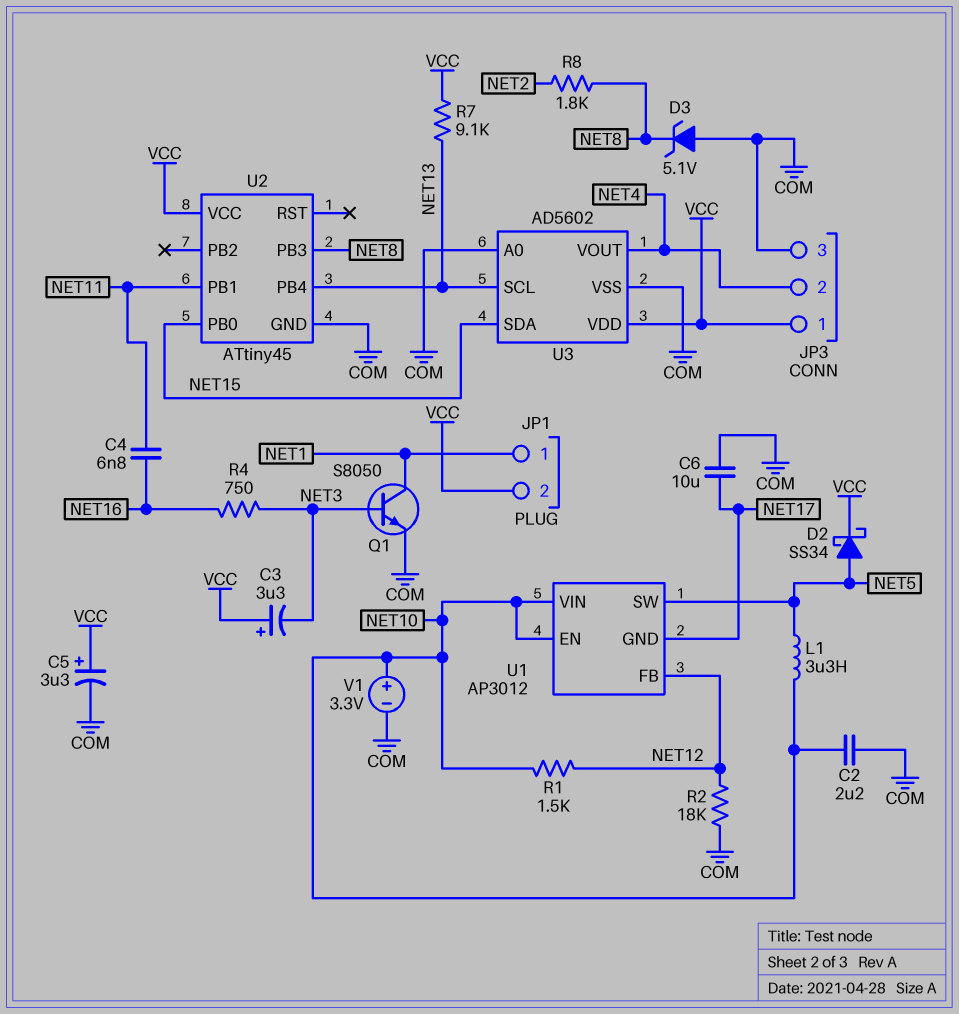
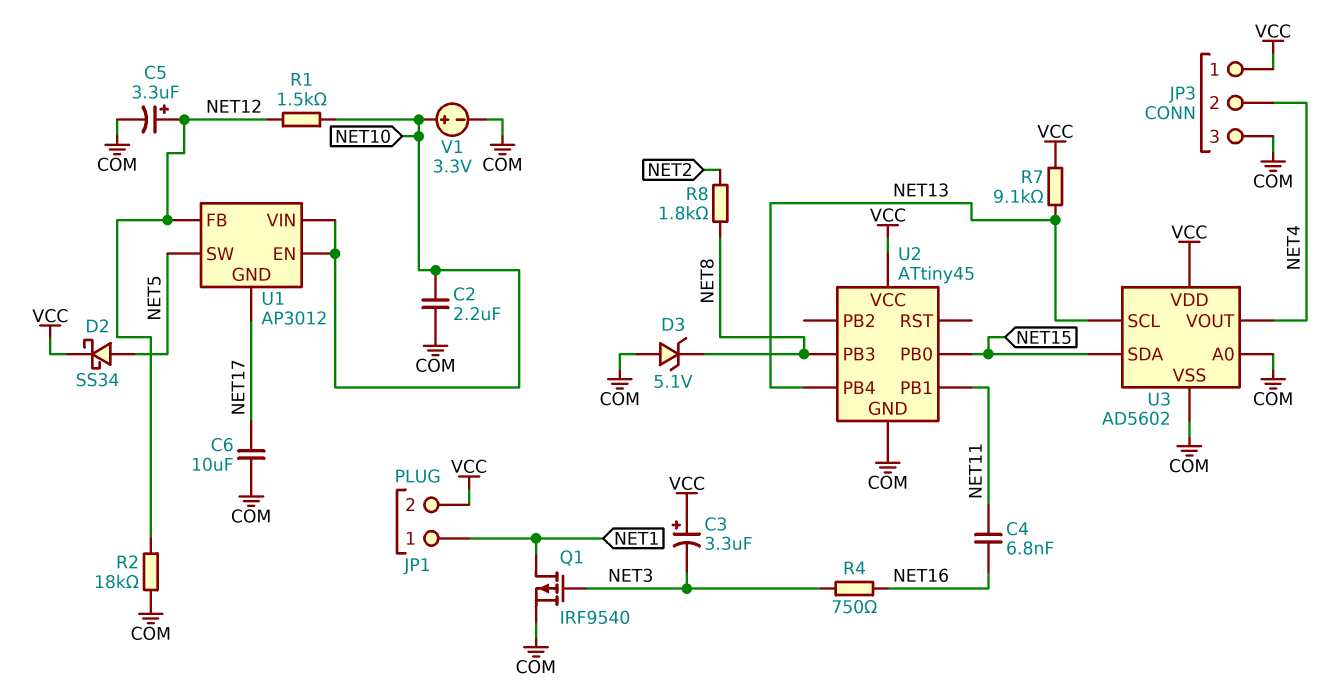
C5: 3.3uF (plus VCC, minus COM) -> 3.3uF (plus NET12, minus COM)
L1: 3.3uH (NET5, NET10) -> none
Q1: NPN S8050 (B NET3, C NET1, E COM) -> PMOS IRF9540 (G NET3, D NET1, S COM)

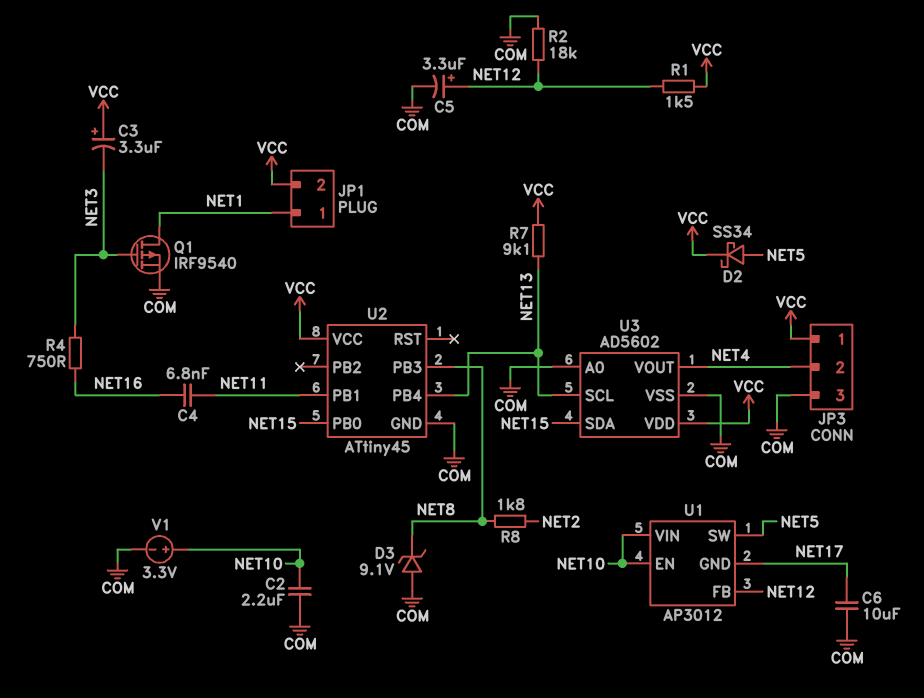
D3: zener 5.1V (A COM, K NET8) -> zener 9.1V (A COM, K NET8)
R1: 1.5k (NET10, NET12) -> 1.5k (NET12, VCC)

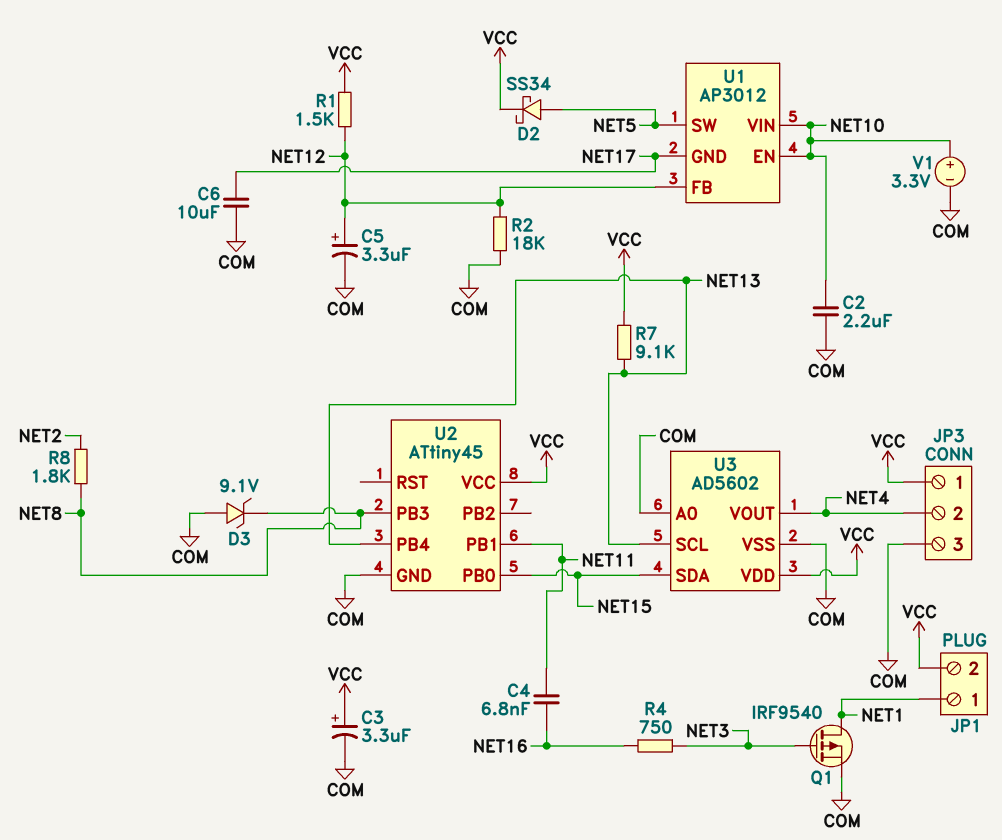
C3: 3.3uF (plus VCC, minus NET3) -> 3.3uF (plus VCC, minus COM)

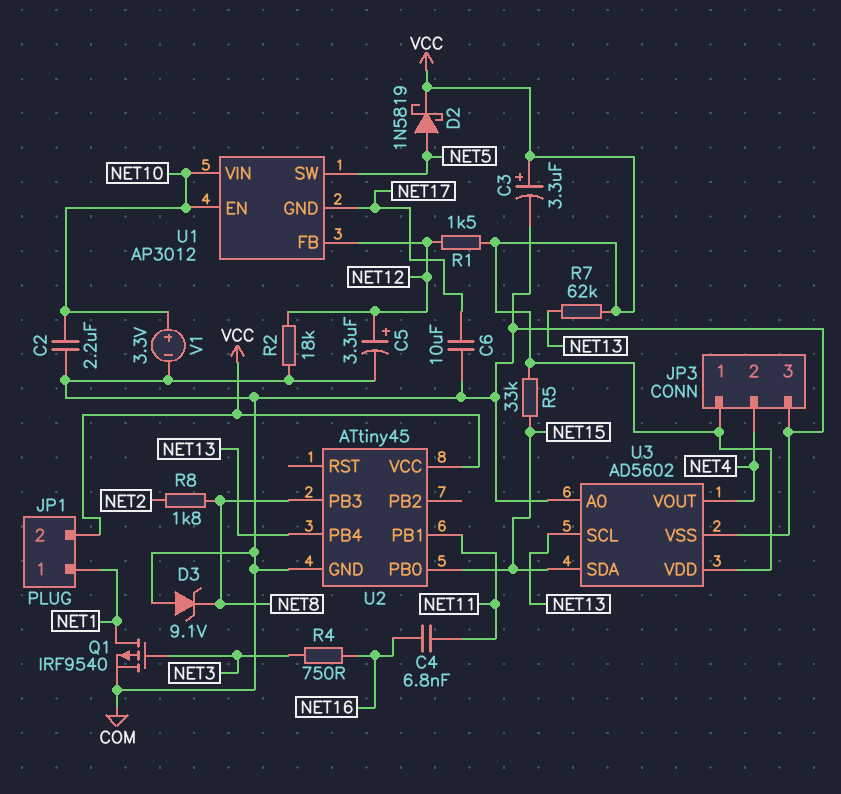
D2: schottky SS34 (A NET5, K VCC) -> schottky 1N5819 (A NET5, K VCC)
R5: none -> 33k (NET15, VCC)
R7: 9.1k (NET13, VCC) -> 62k (NET13, VCC)

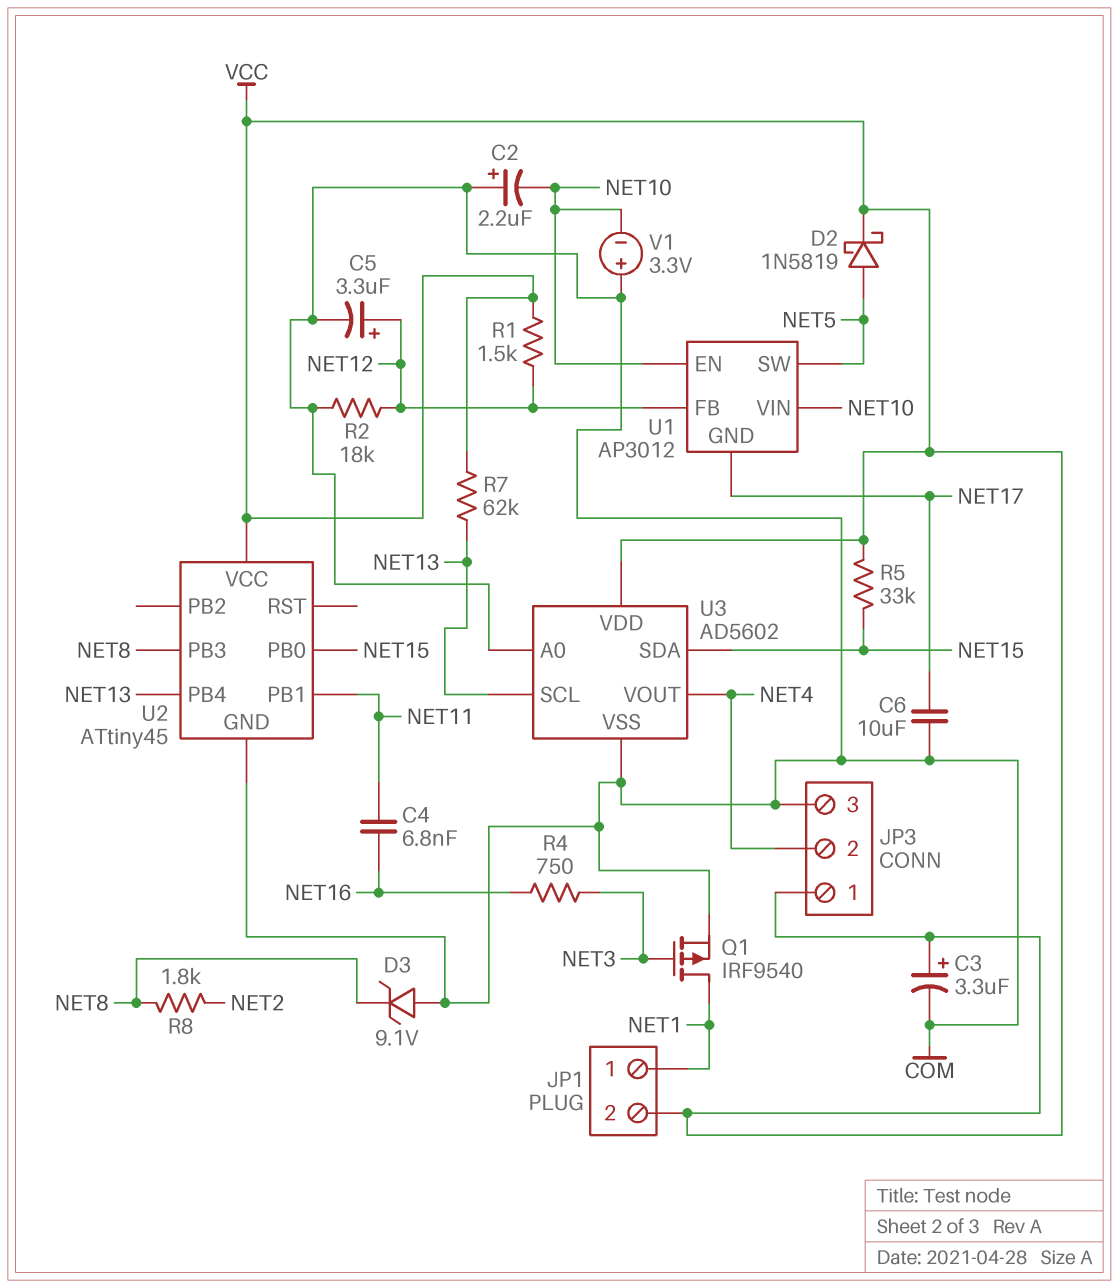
C2: 2.2uF (COM, NET10) -> 2.2uF (plus COM, minus NET10)
V1: 3.3V (plus NET10, minus COM) -> 3.3V (plus COM, minus NET10)

